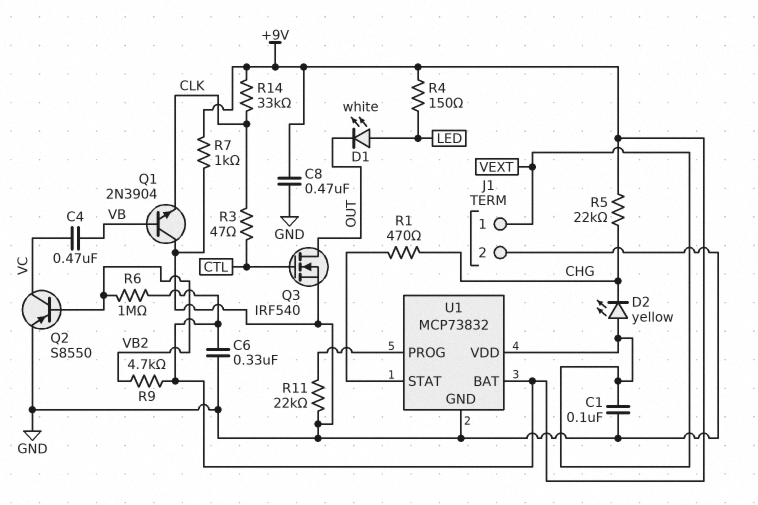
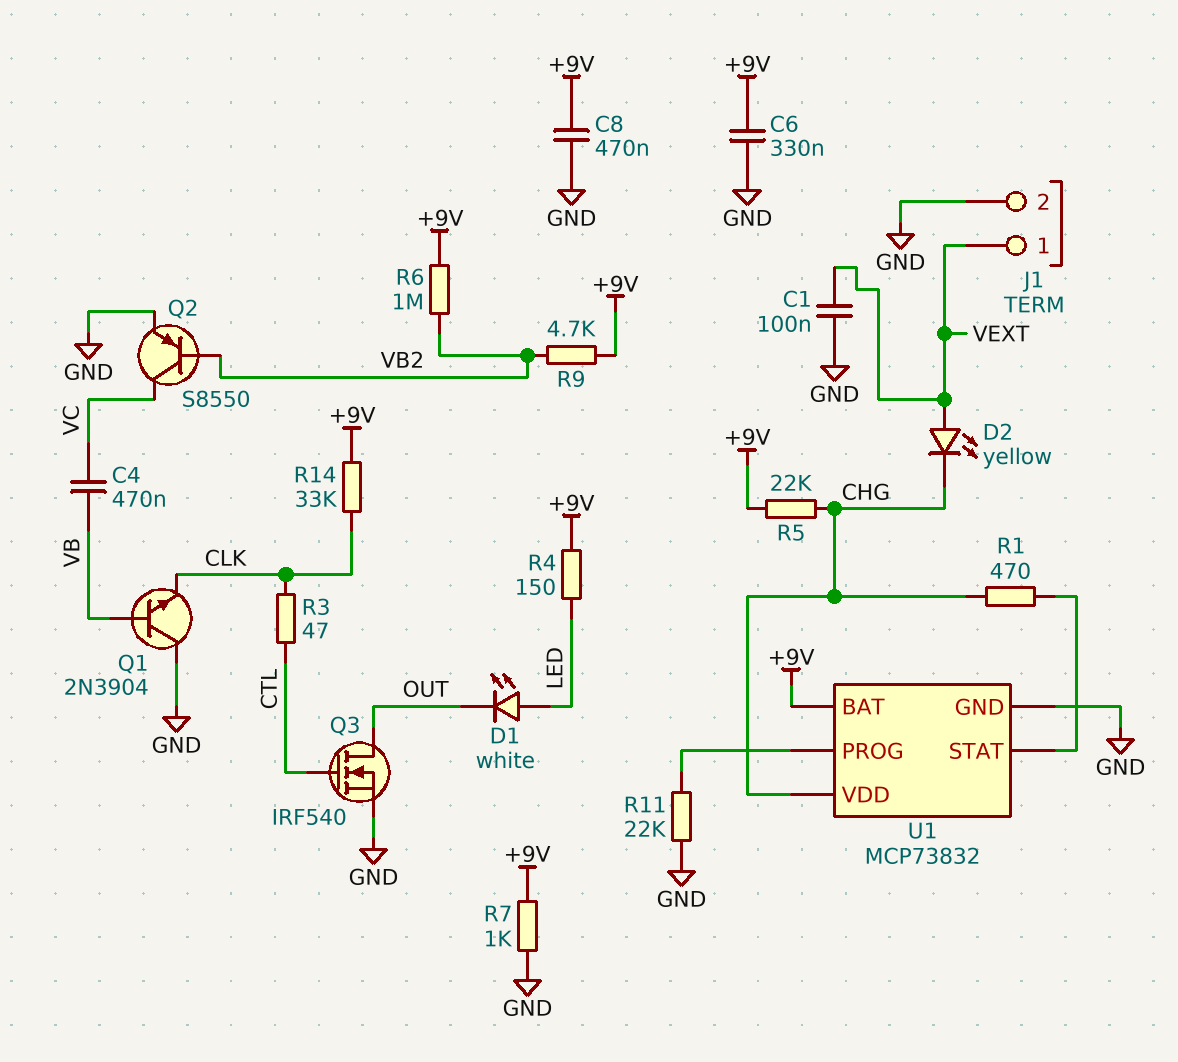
U1 pin VDD: VEXT -> CHG

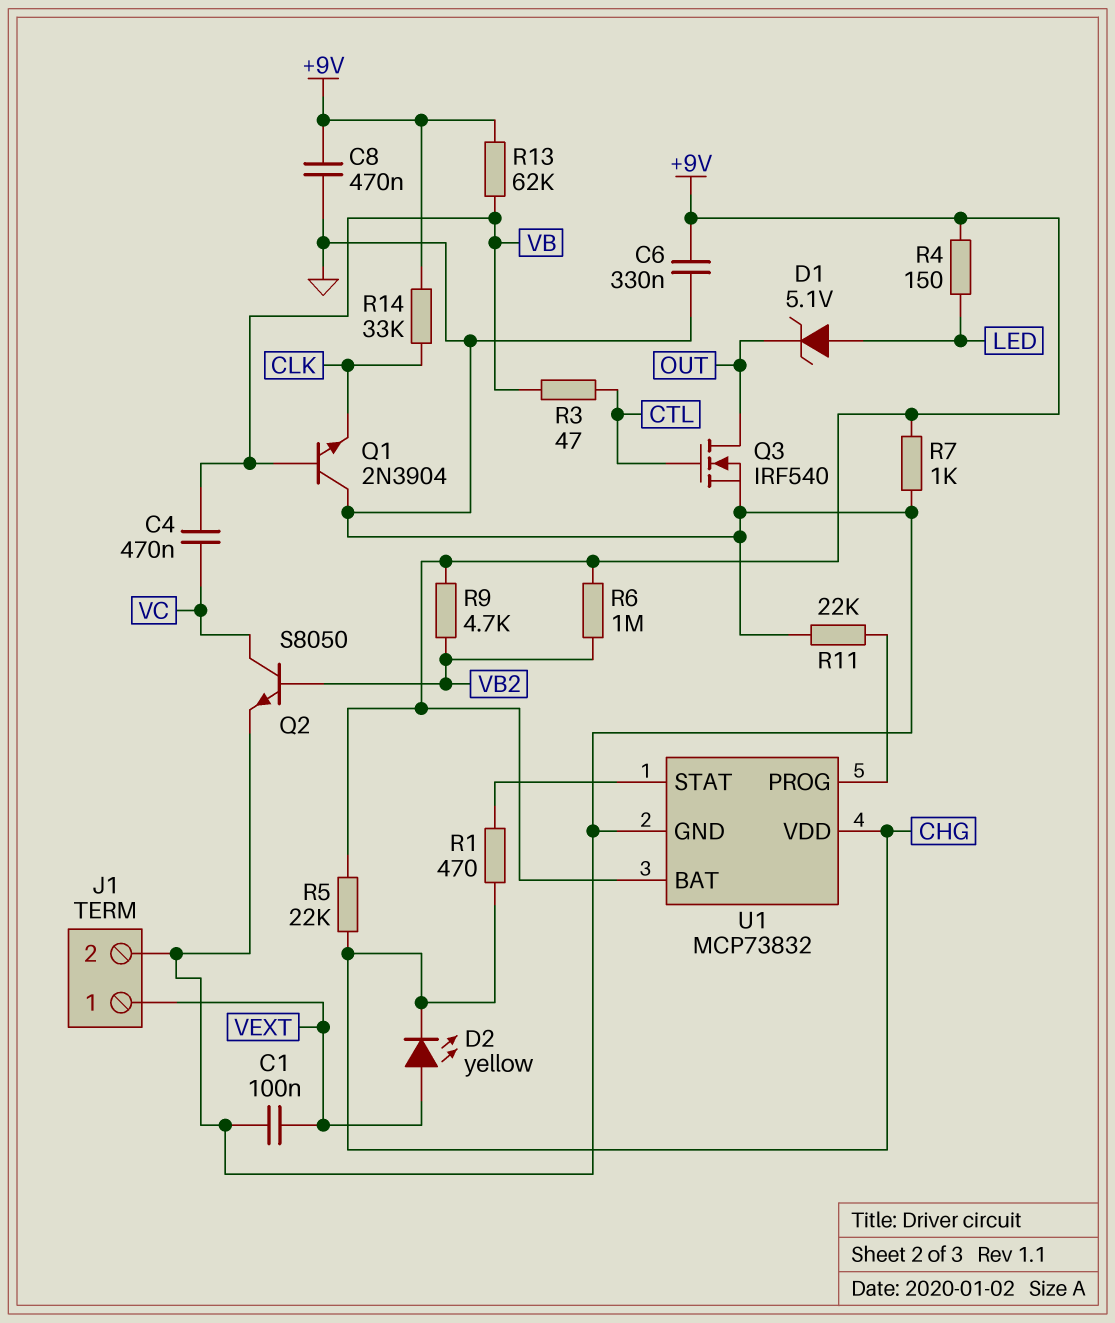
D1: LED white (A LED, K OUT) -> zener 5.1V (A LED, K OUT)
Q2: PNP S8550 (B VB2, C VC, E GND) -> NPN S8050 (B VB2, C VC, E GND)
R3: 47 (CLK, CTL) -> 47 (CTL, VB)
R13: none -> 62k (+9V, VB)

